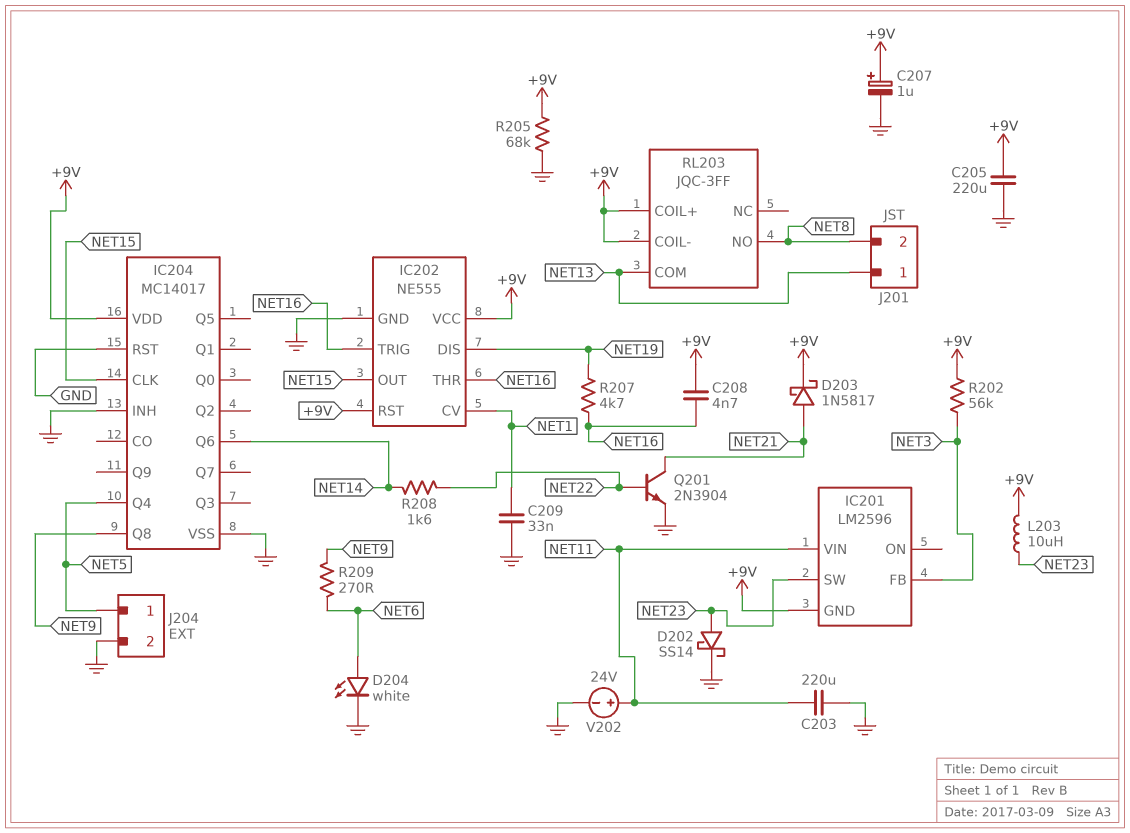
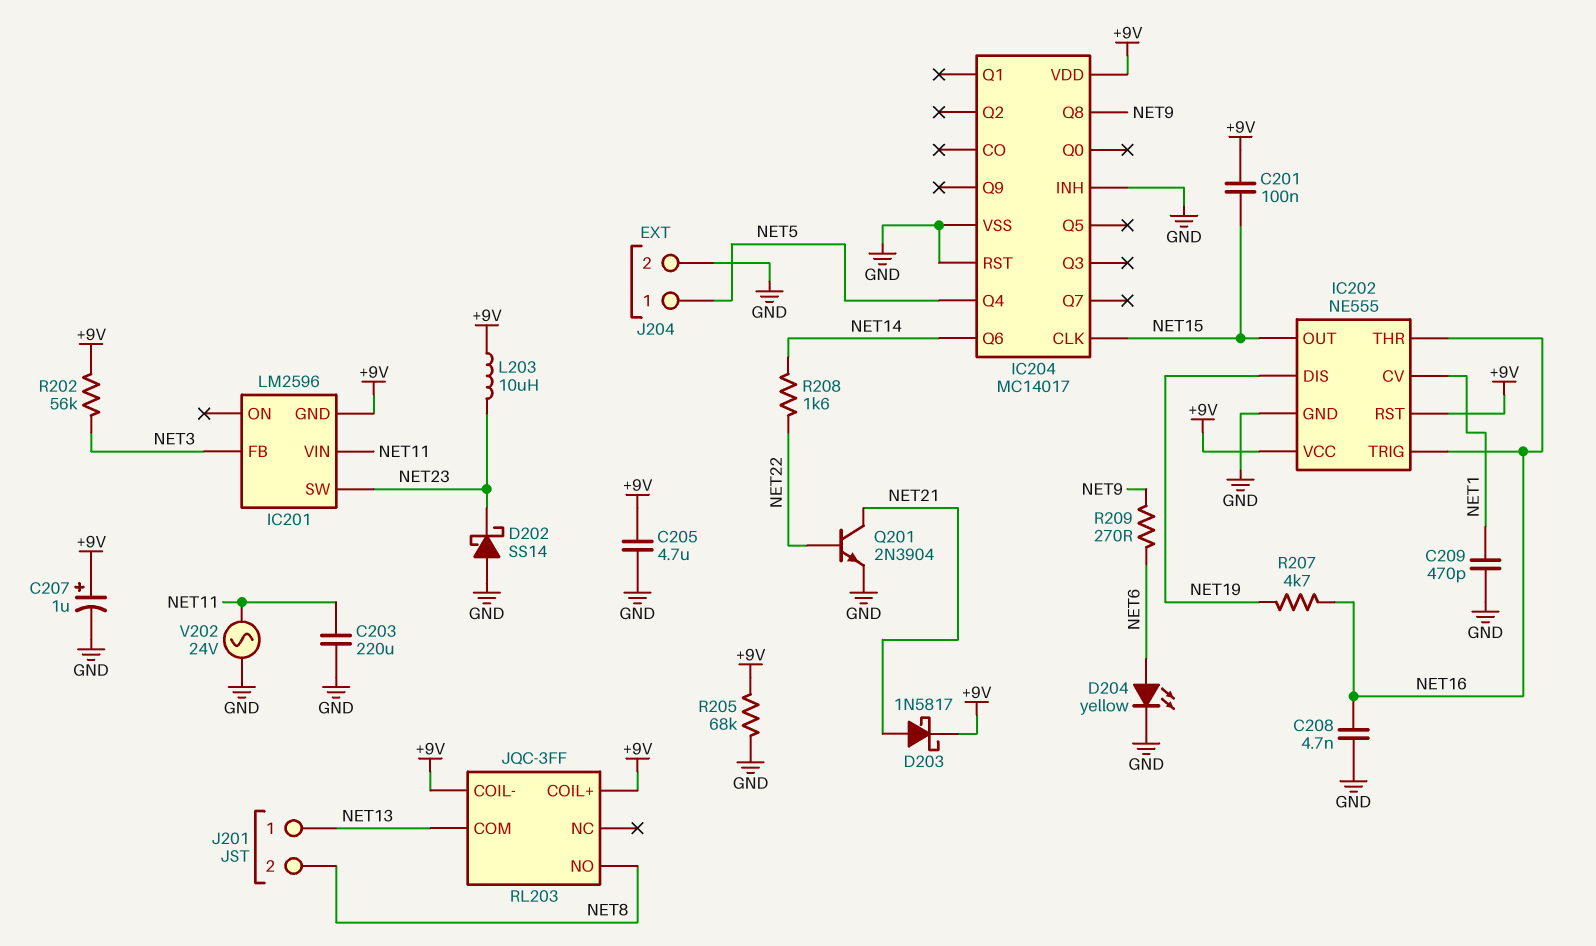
C201: none -> 100nF (+9V, NET15)
C205: 220uF (+9V, GND) -> 4.7uF (+9V, GND)
C208: 4.7nF (+9V, NET16) -> 4.7nF (GND, NET16)
C209: 33nF (GND, NET1) -> 470pF (GND, NET1)
D202: schottky SS14 (A NET23, K GND) -> schottky SS14 (A GND, K NET23)
D204: LED white (A NET6, K GND) -> LED yellow (A NET6, K GND)
V202: 24V (plus NET11, minus GND) -> AC 24V (GND, NET11)

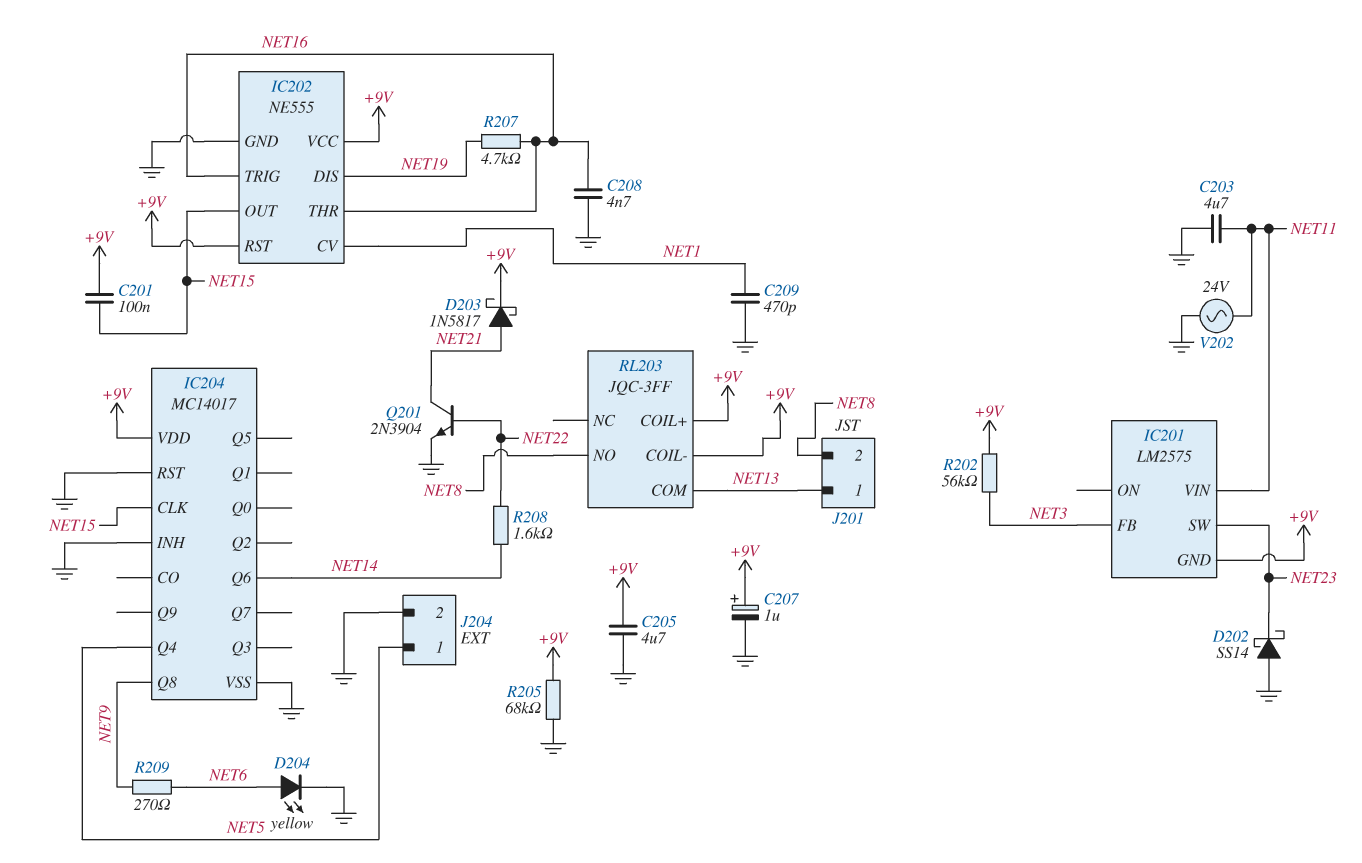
C203: 220uF (GND, NET11) -> 4.7uF (GND, NET11)
IC201: LM2596 -> LM2575
L203: 10uH (+9V, NET23) -> none

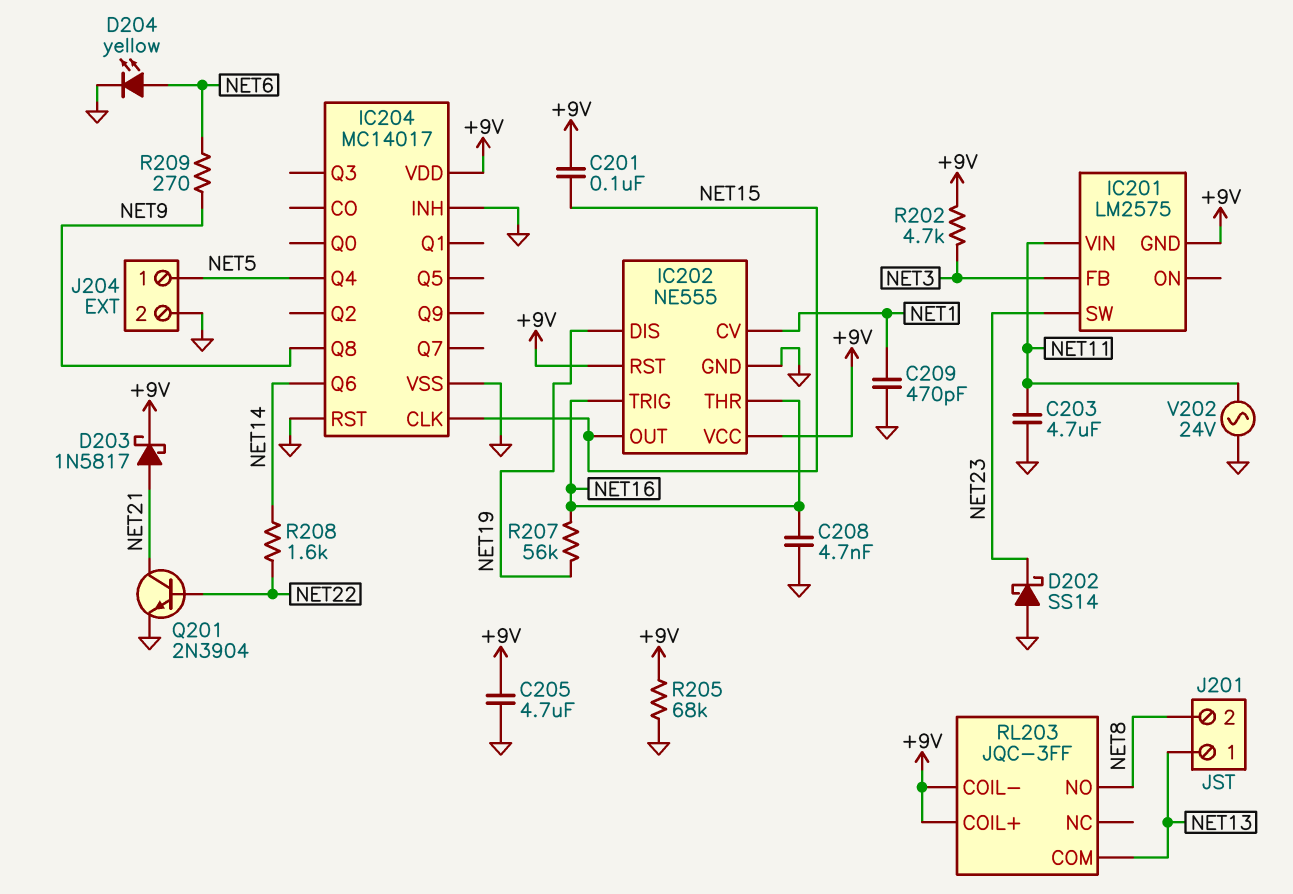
C207: 1uF (plus +9V, minus GND) -> none
R202: 56k (+9V, NET3) -> 4.7k (+9V, NET3)
R207: 4.7k (NET16, NET19) -> 56k (NET16, NET19)

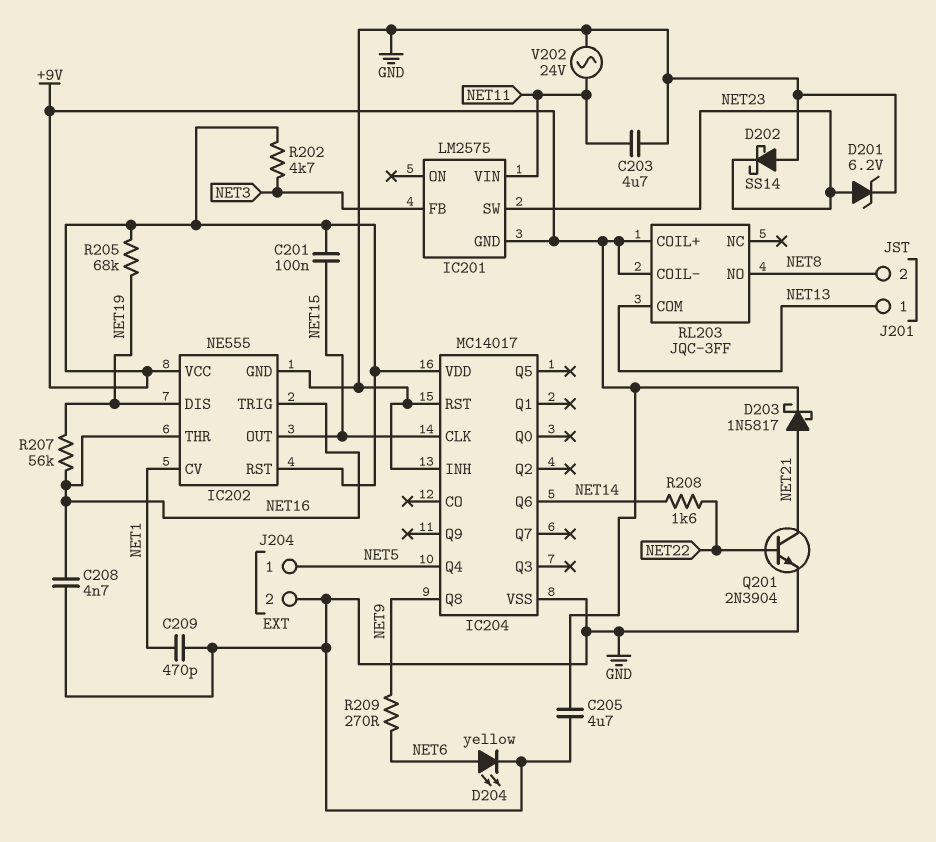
D201: none -> zener 6.2V (A NET23, K GND)
R205: 68k (+9V, GND) -> 68k (+9V, NET19)

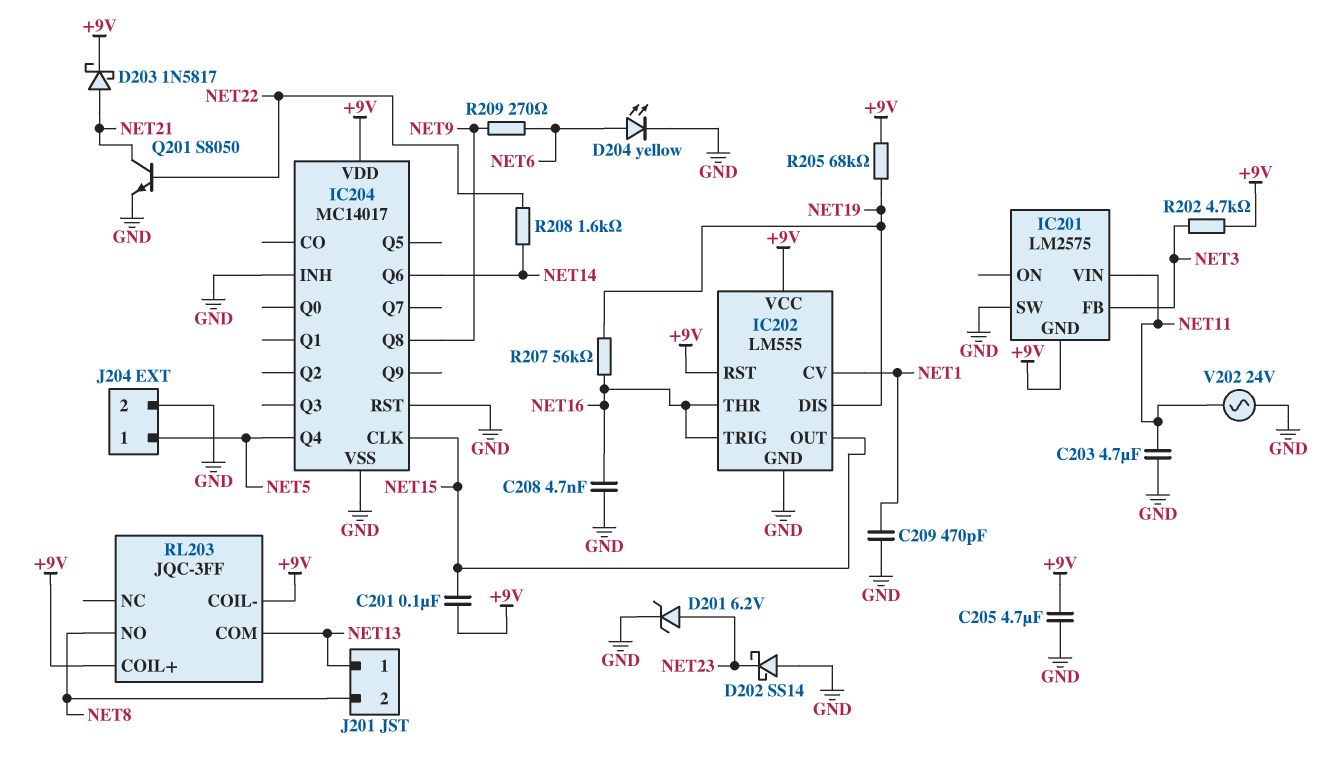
IC201 pin SW: NET23 -> GND
IC202: NE555 -> LM555
Q201: NPN 2N3904 (B NET22, C NET21, E GND) -> NPN S8050 (B NET22, C NET21, E GND)

